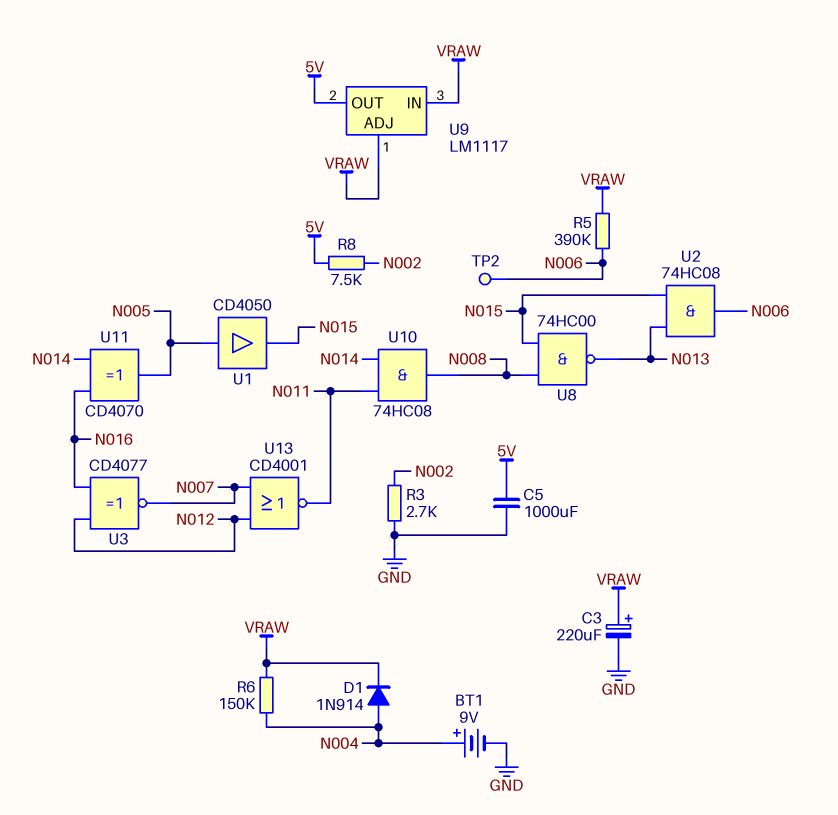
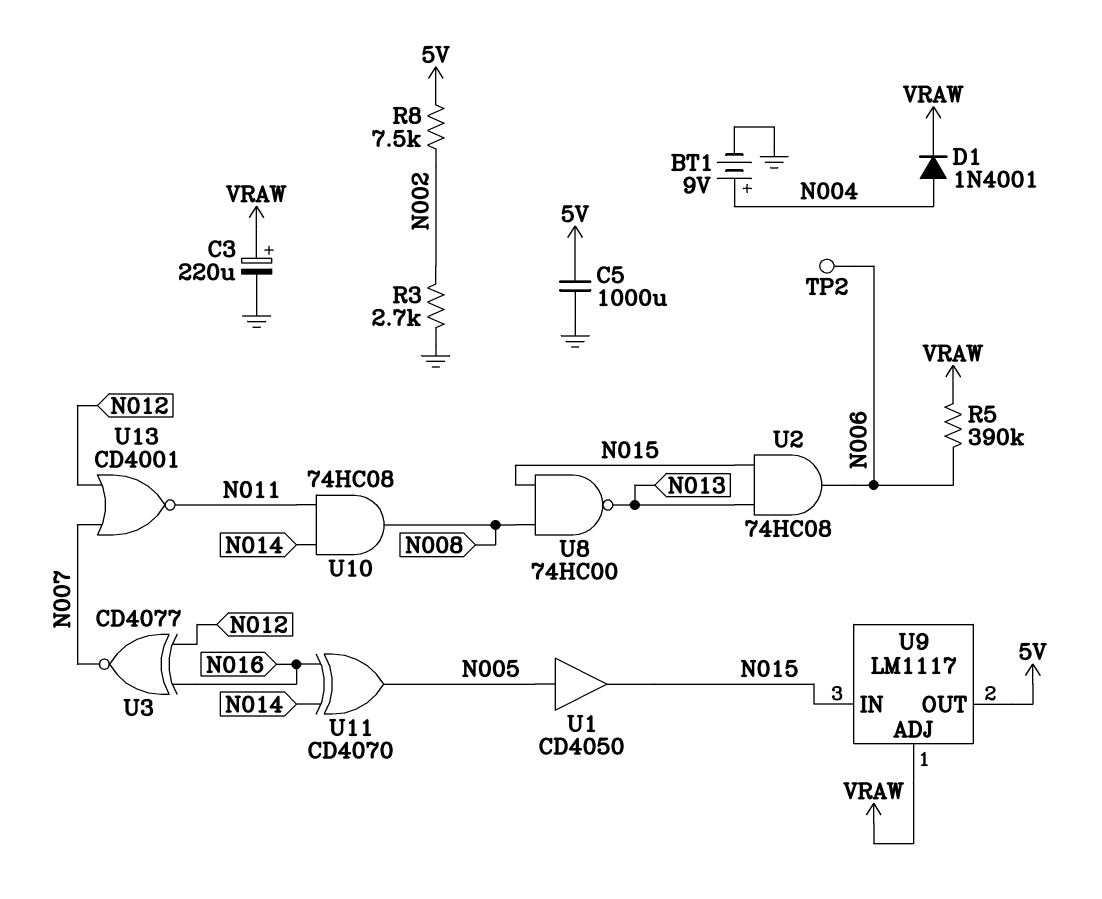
D1: diode 1N914 (A N004, K VRAW) -> diode 1N4001 (A N004, K VRAW)
R6: 150k (N004, VRAW) -> none
U9 pin IN: VRAW -> N015

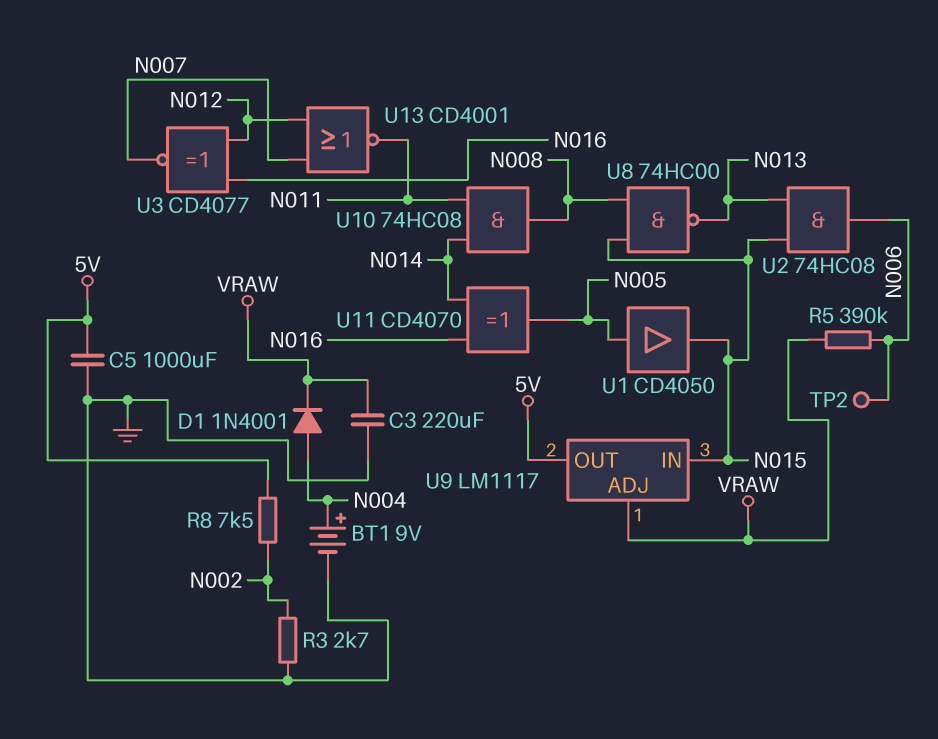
C3: 220uF (plus VRAW, minus GND) -> 220uF (GND, VRAW)

